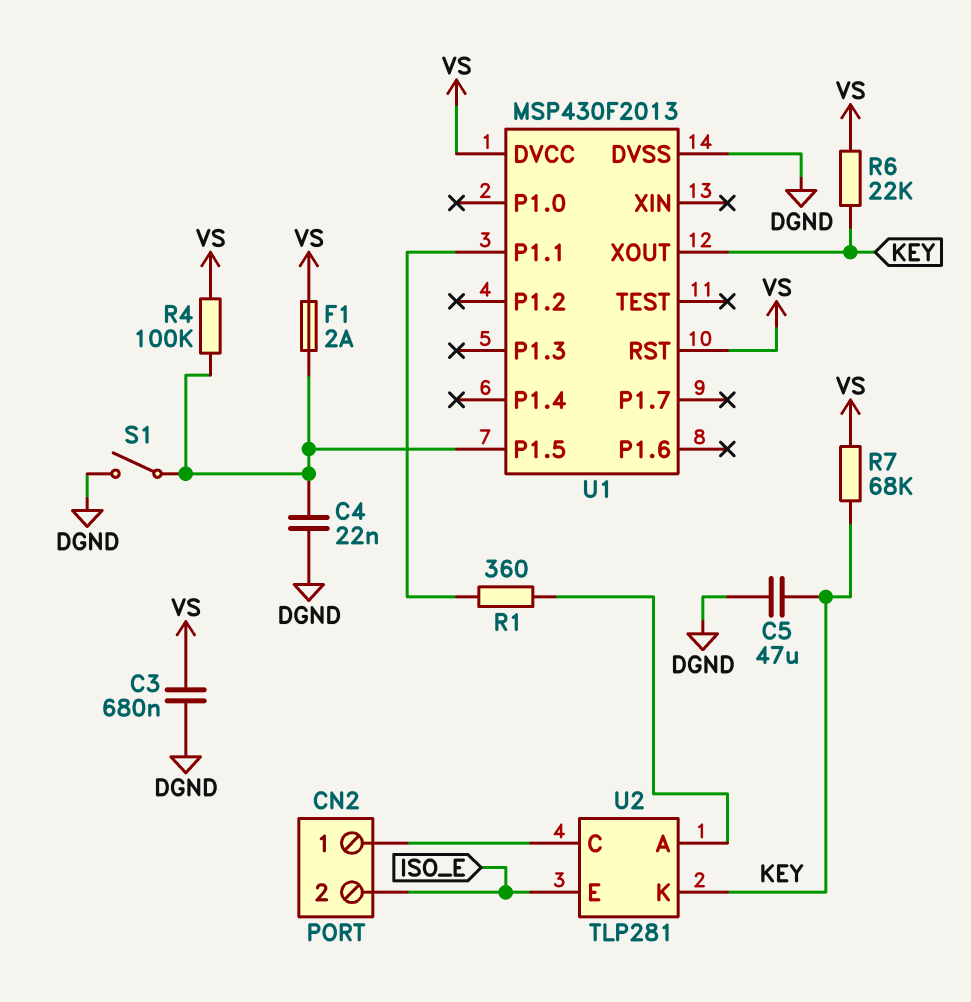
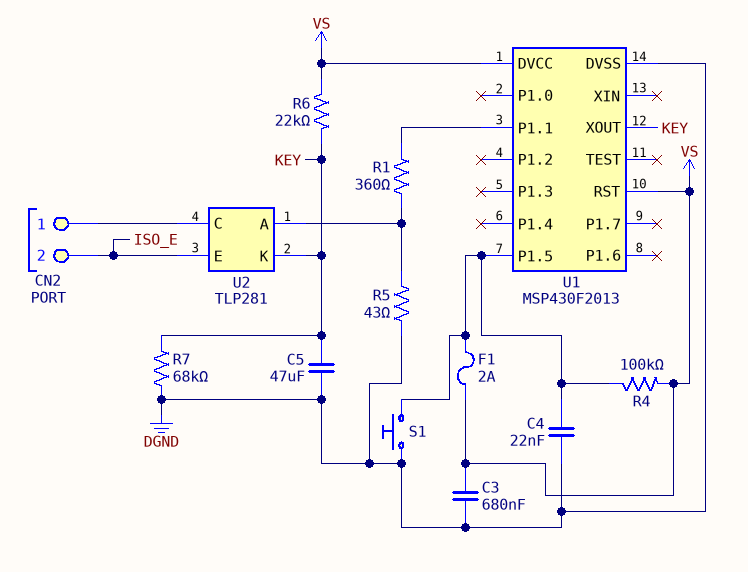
R5: none -> 43 (DGND, U2/A)
R7: 68k (KEY, VS) -> 68k (DGND, KEY)
S1: switch (DGND, U1/P1.5) -> button (DGND, U1/P1.5)

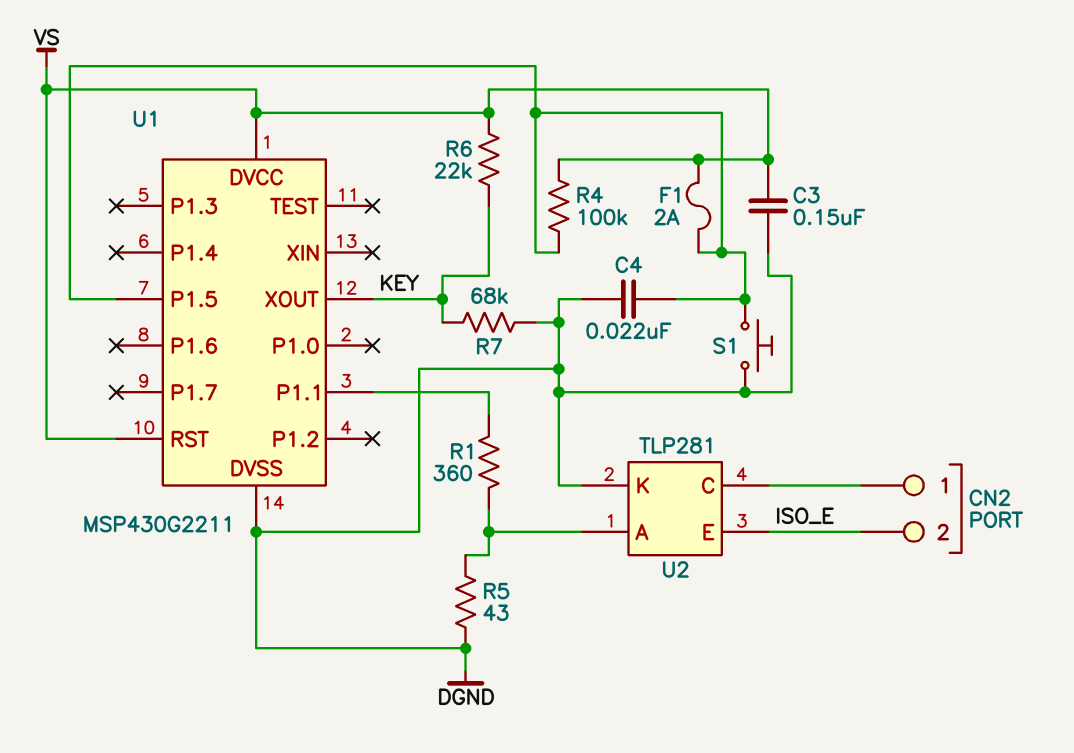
C3: 680nF (DGND, VS) -> 150nF (DGND, VS)
C5: 47uF (DGND, KEY) -> none
U1: MSP430F2013 -> MSP430G2211
U2 pin K: KEY -> DGND

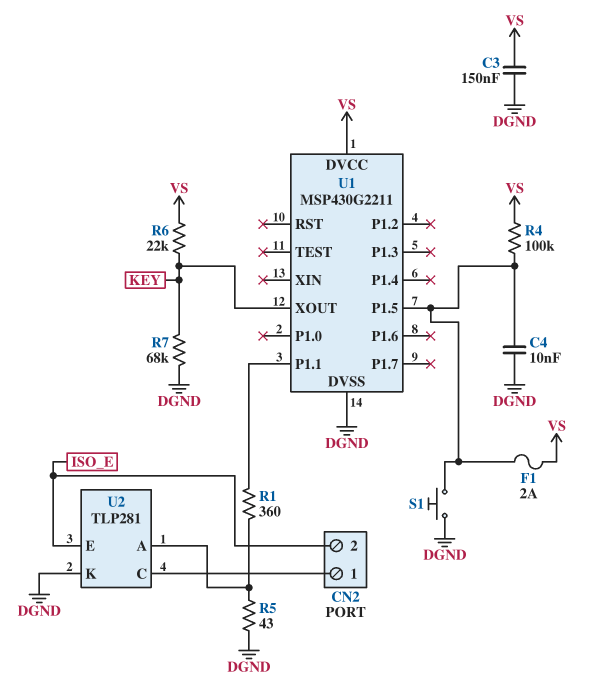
C4: 22nF (DGND, U1/P1.5) -> 10nF (DGND, U1/P1.5)
U1 pin RST: VS -> none

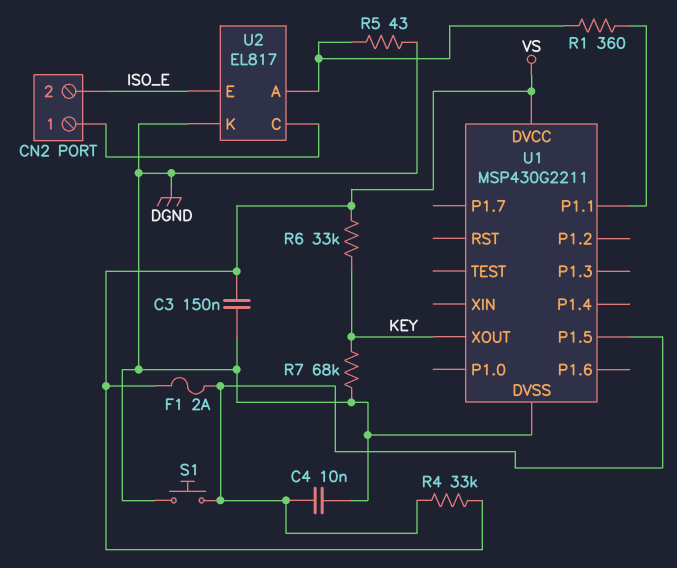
R4: 100k (U1/P1.5, VS) -> 33k (U1/P1.5, VS)
R6: 22k (KEY, VS) -> 33k (KEY, VS)
U2: TLP281 -> EL817

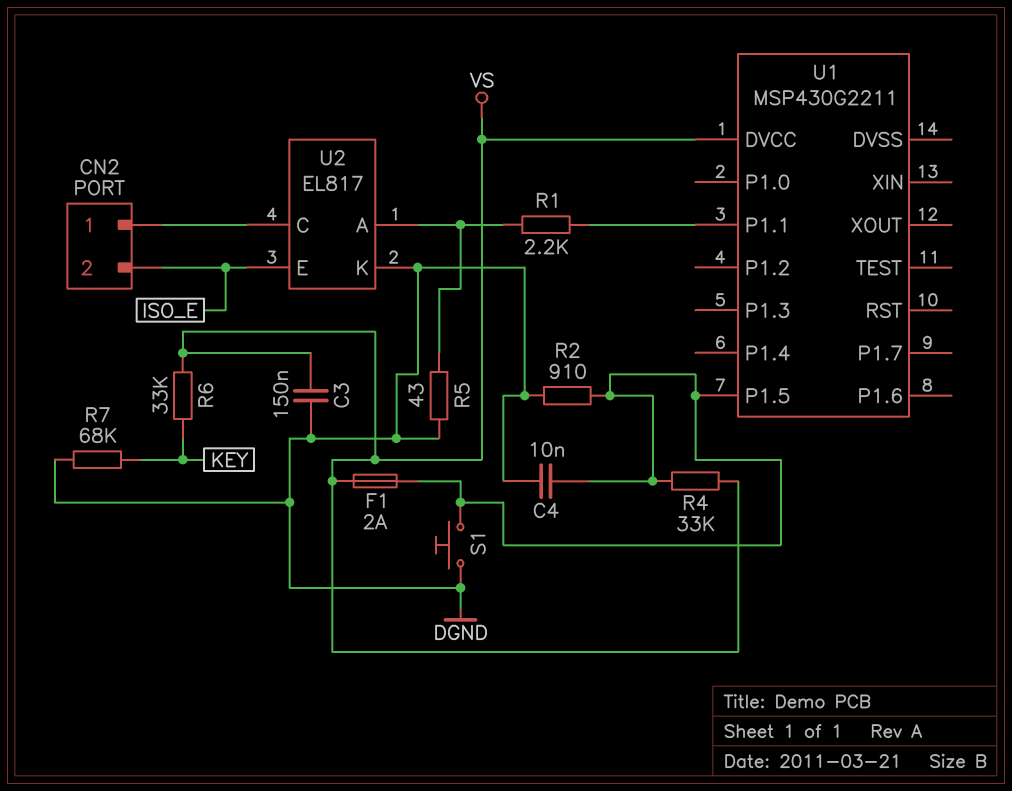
R1: 360 (U1/P1.1, U2/A) -> 2.2k (U1/P1.1, U2/A)
R2: none -> 910 (DGND, U1/P1.5)
U1 pin DVSS: DGND -> none
U1 pin XOUT: KEY -> none

